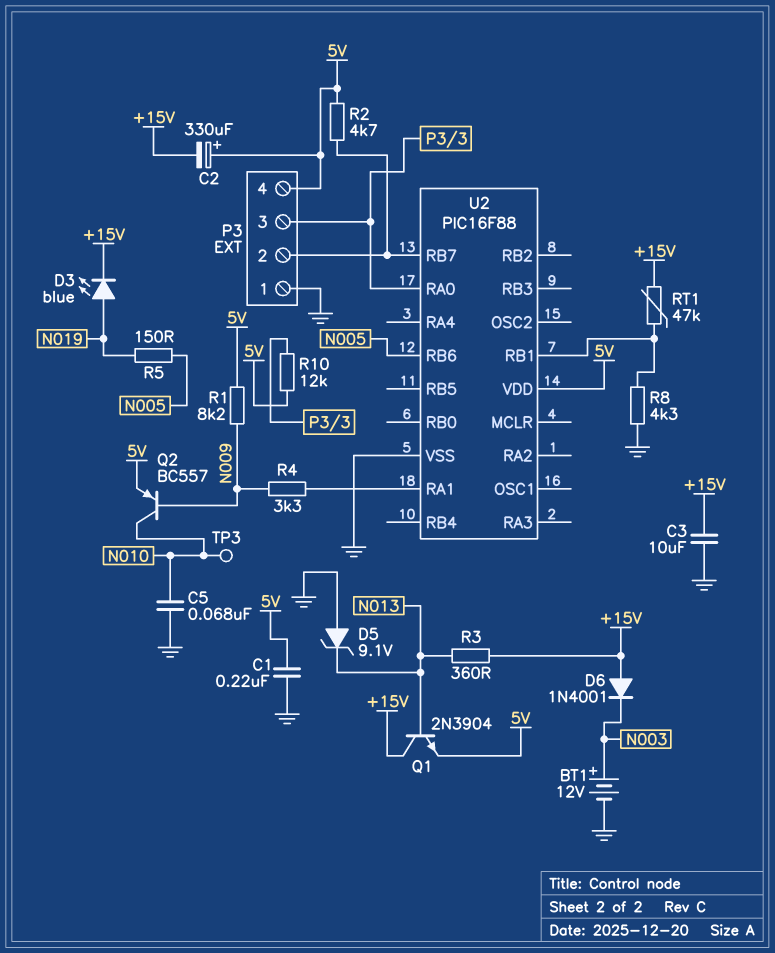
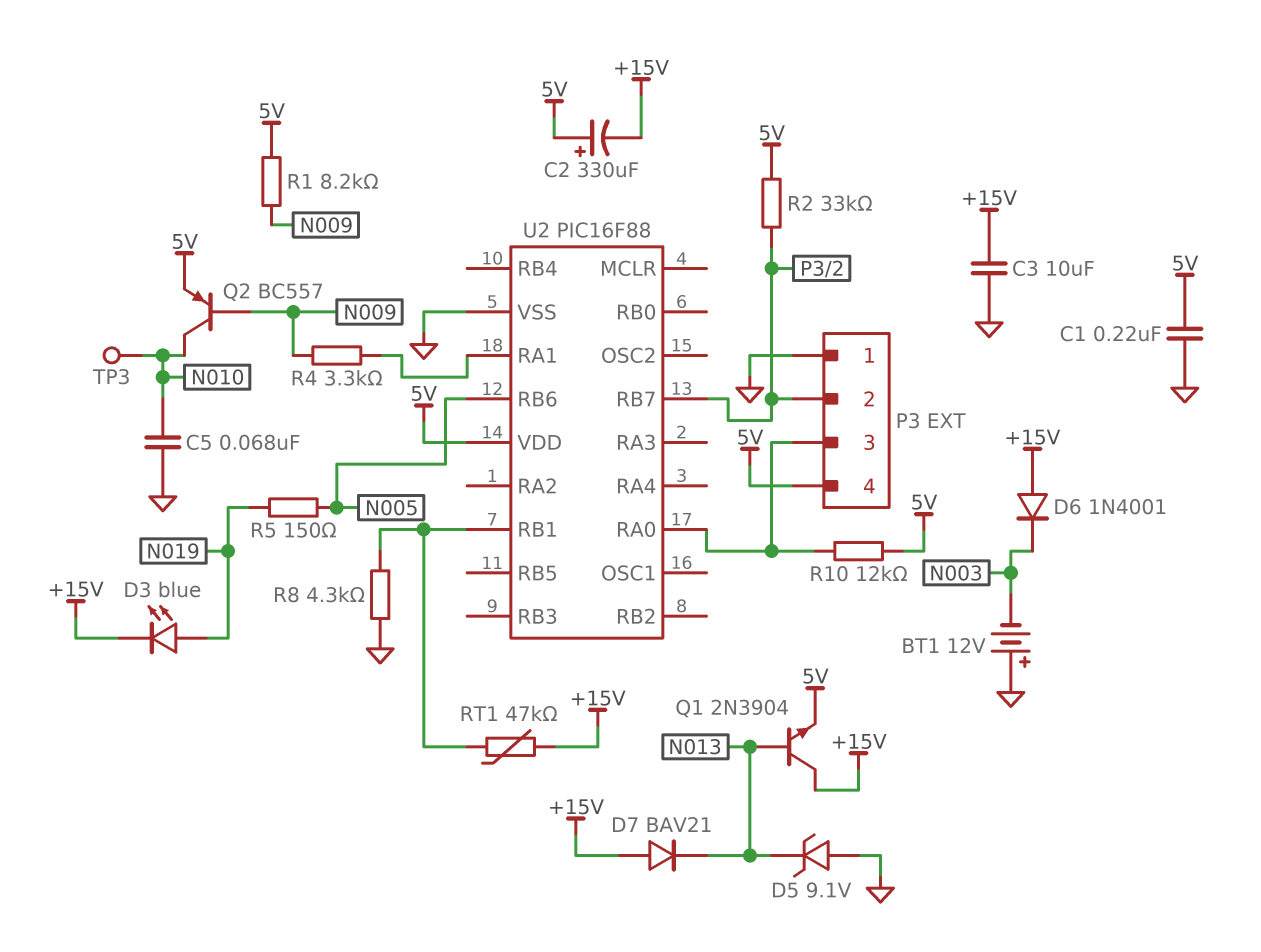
BT1: 12V (plus N003, minus GND) -> 12V (plus GND, minus N003)
D7: none -> diode BAV21 (A +15V, K N013)
R2: 4.7k (5V, P3/2) -> 33k (5V, P3/2)
R3: 360 (+15V, N013) -> none

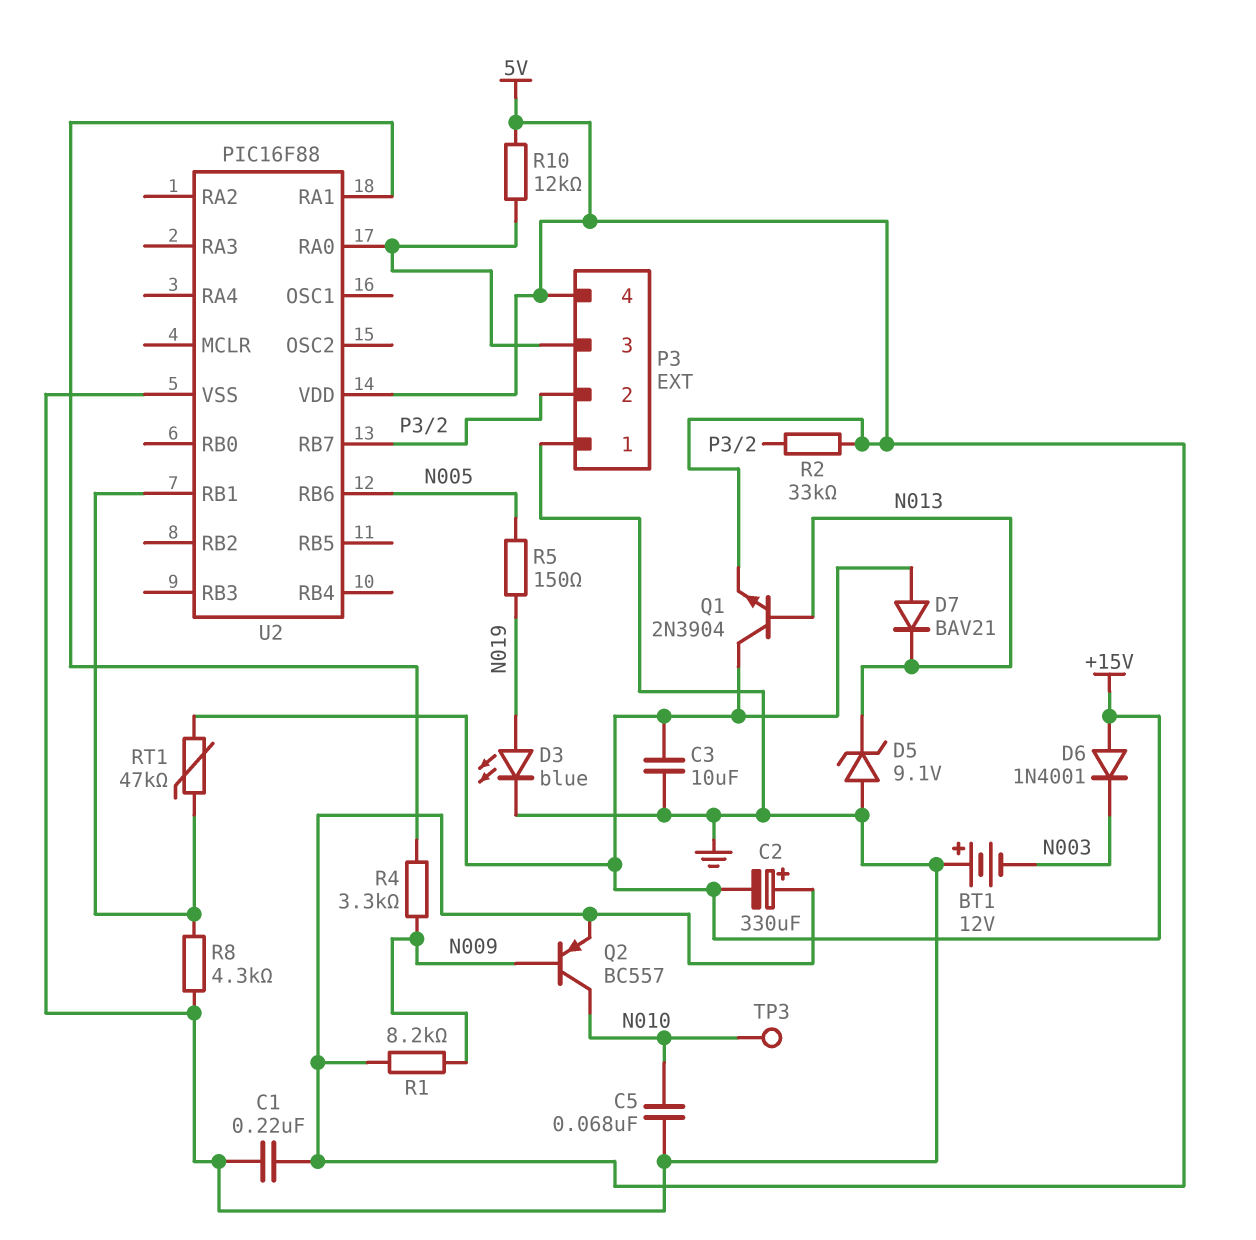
D3: LED blue (A N019, K +15V) -> LED blue (A N019, K GND)

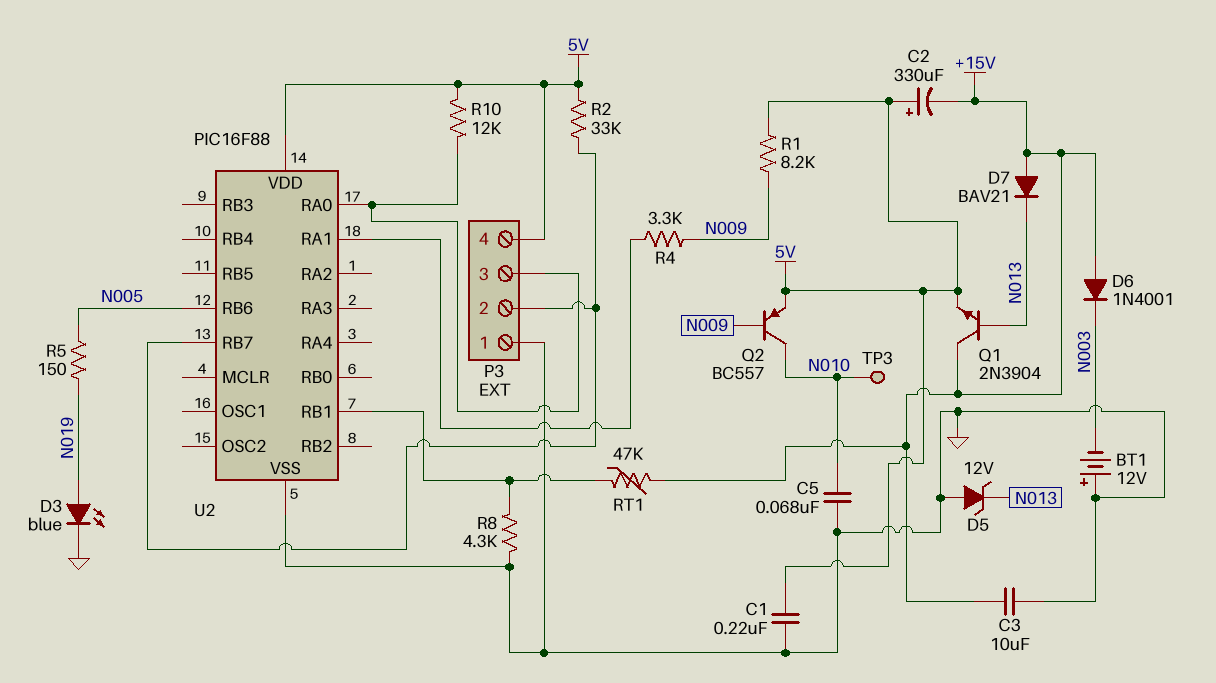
D5: zener 9.1V (A GND, K N013) -> zener 12V (A GND, K N013)

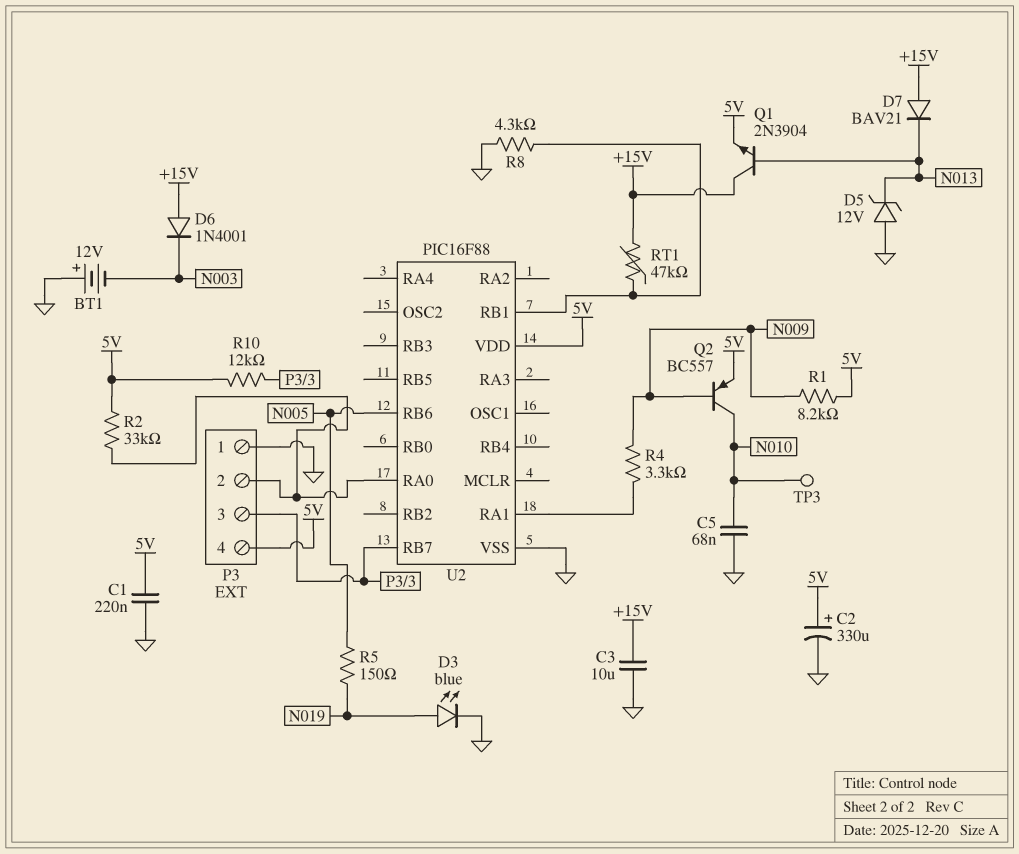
C2: 330uF (plus 5V, minus +15V) -> 330uF (plus 5V, minus GND)
U2 pin RA0: P3/3 -> P3/2
U2 pin RB7: P3/2 -> P3/3

